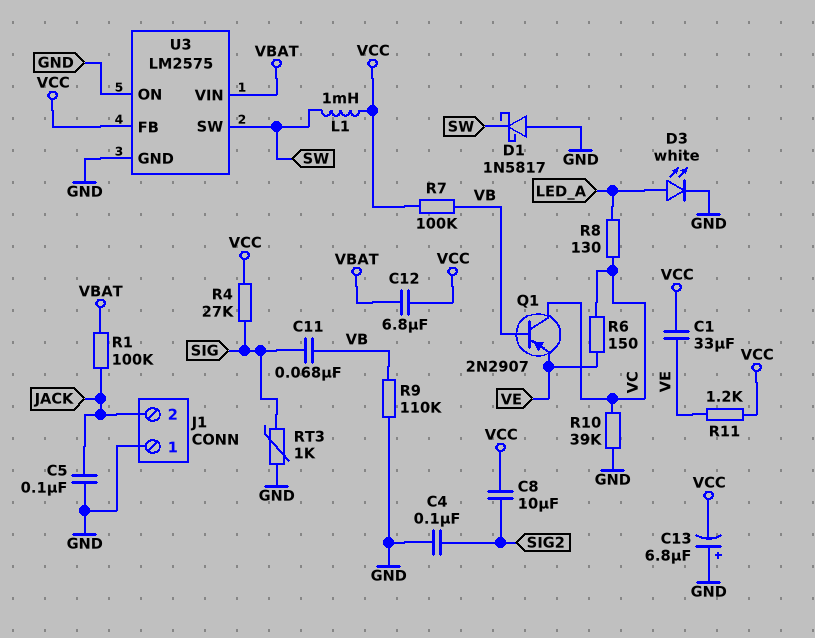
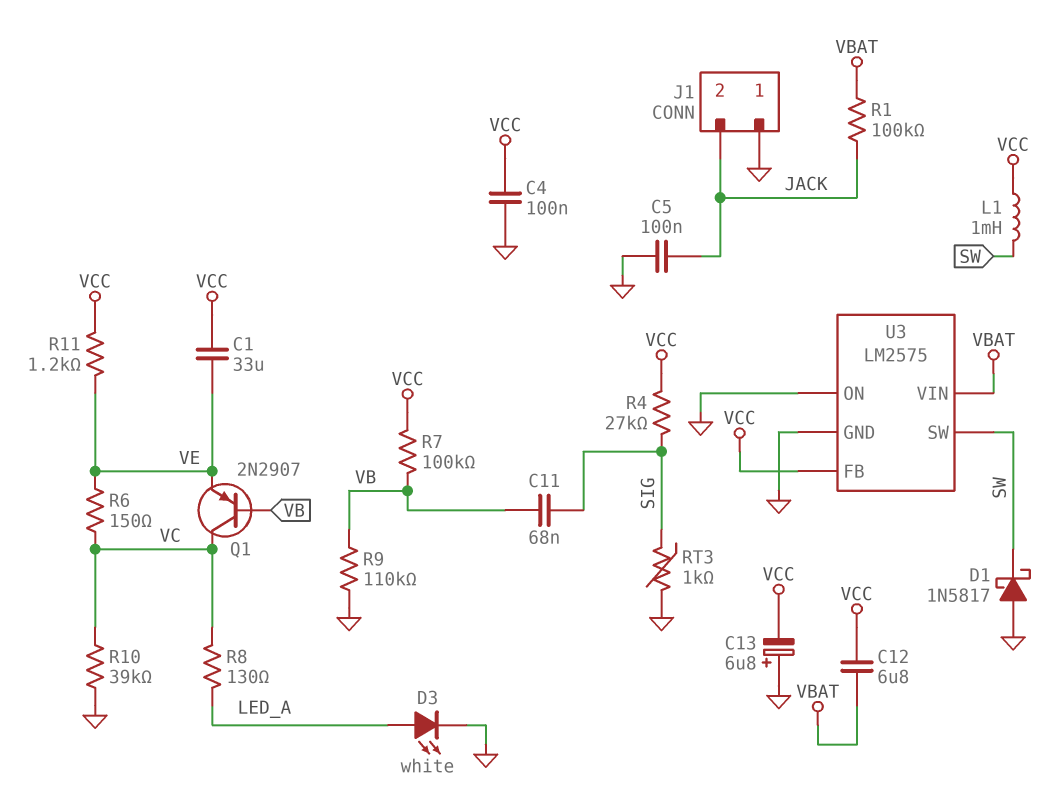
C4: 100nF (GND, SIG2) -> 100nF (GND, VCC)
C8: 10uF (SIG2, VCC) -> none

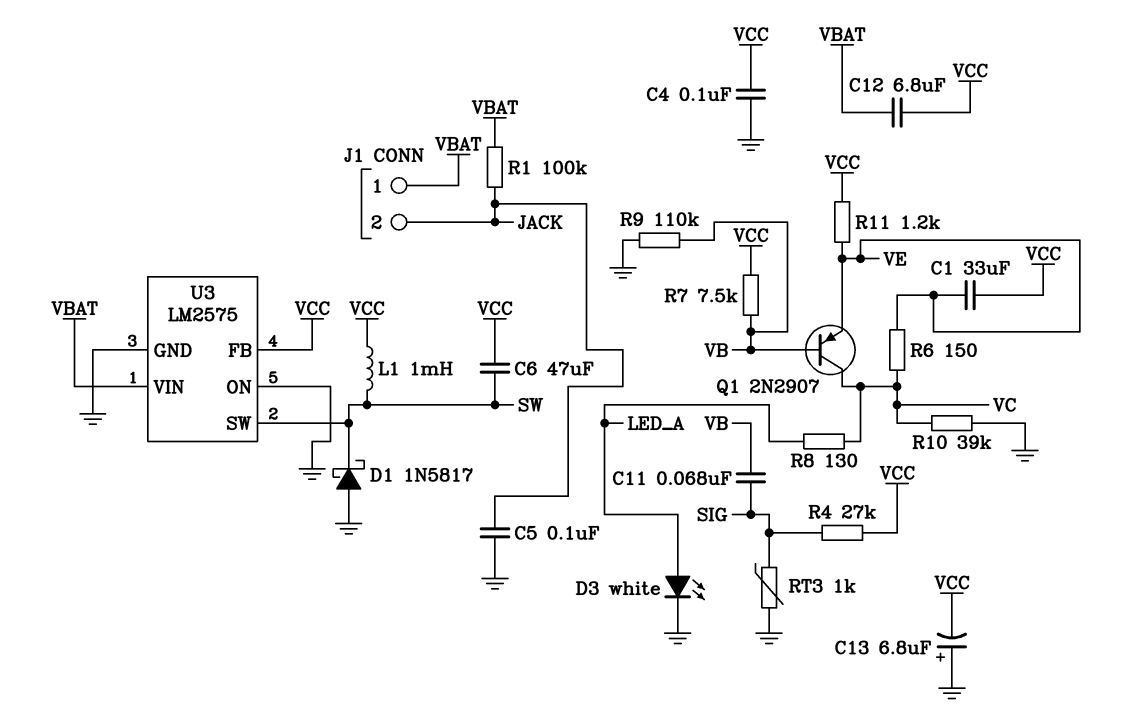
C6: none -> 47uF (SW, VCC)
J1 pin 1: GND -> VBAT
R7: 100k (VB, VCC) -> 7.5k (VB, VCC)

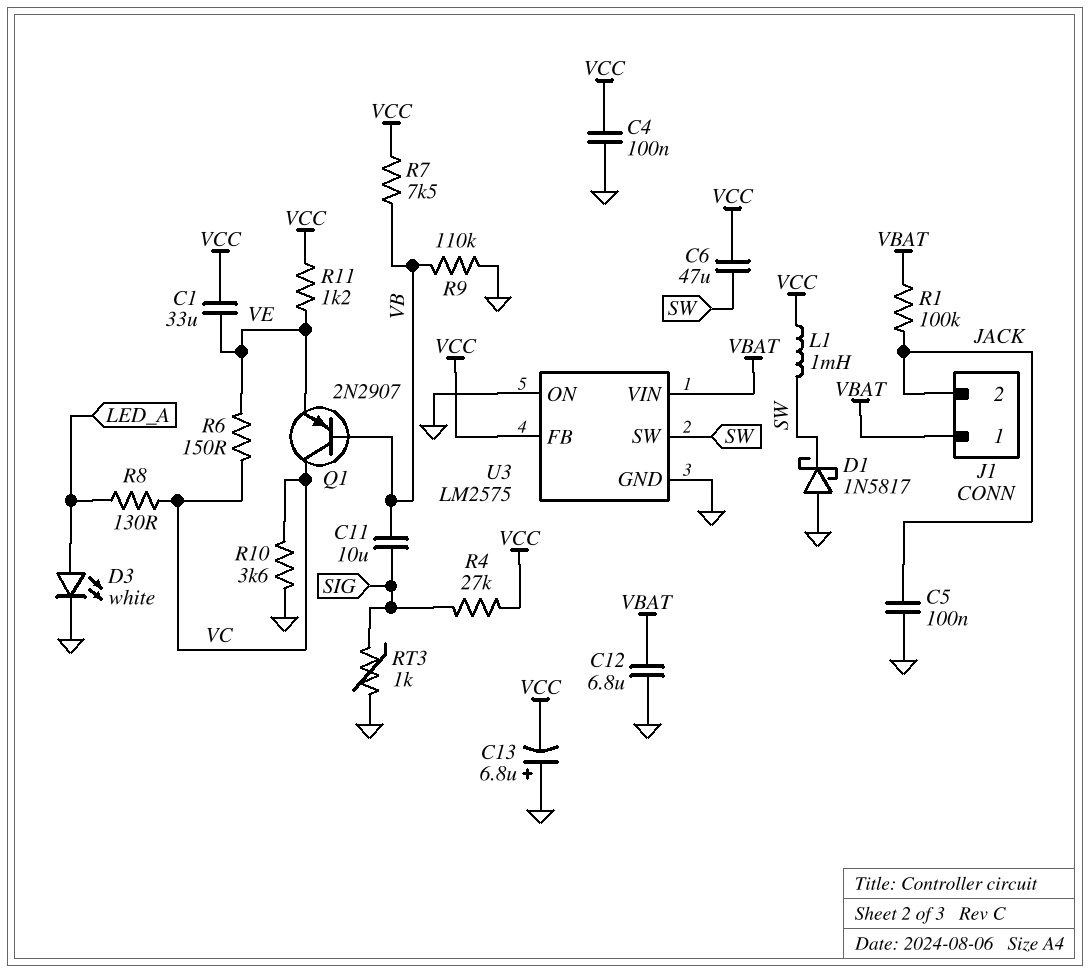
C11: 68nF (SIG, VB) -> 10uF (SIG, VB)
C12: 6.8uF (VBAT, VCC) -> 6.8uF (GND, VBAT)
R10: 39k (GND, VC) -> 3.6k (GND, VC)

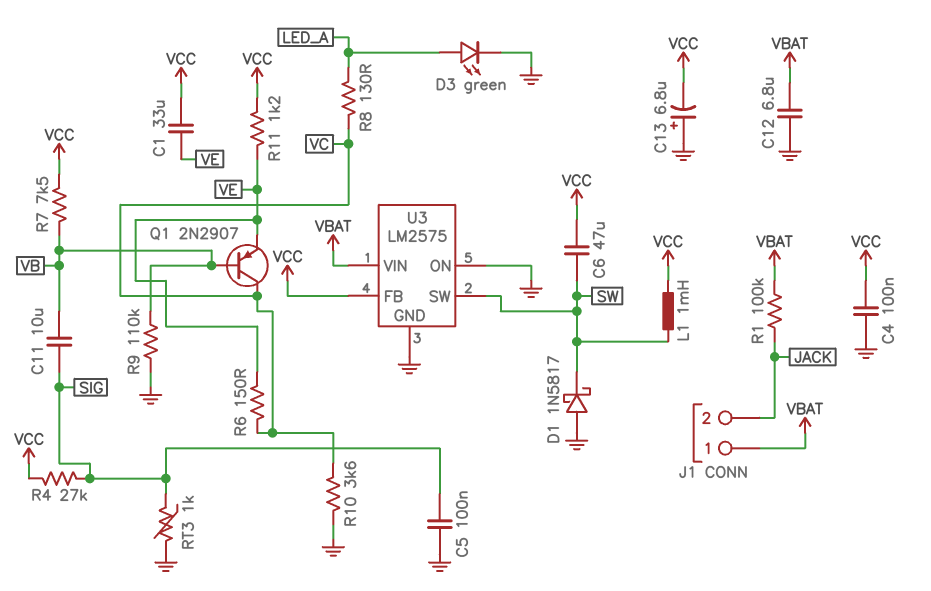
C5: 100nF (GND, JACK) -> 100nF (GND, SIG)
D3: LED white (A LED_A, K GND) -> LED green (A LED_A, K GND)

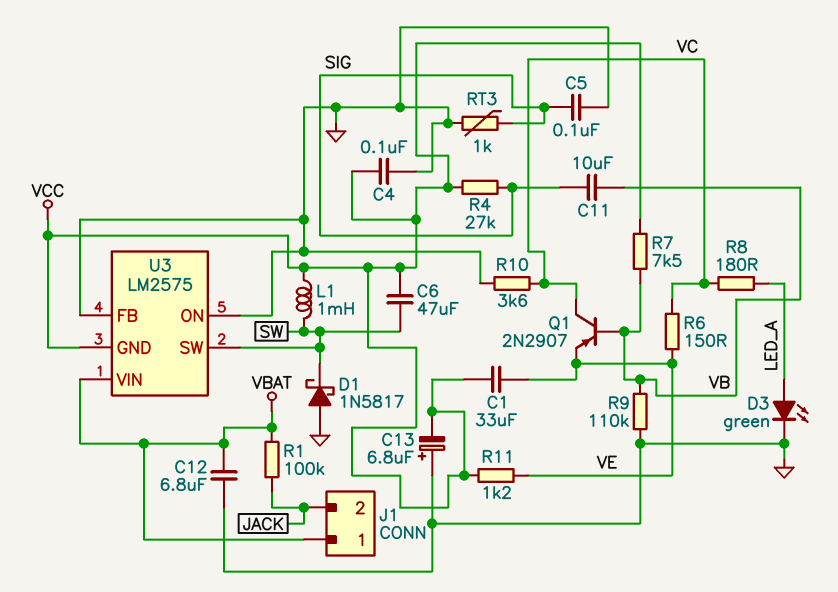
R8: 130 (LED_A, VC) -> 180 (LED_A, VC)
U3 pin FB: VCC -> GND
U3 pin GND: GND -> VCC

